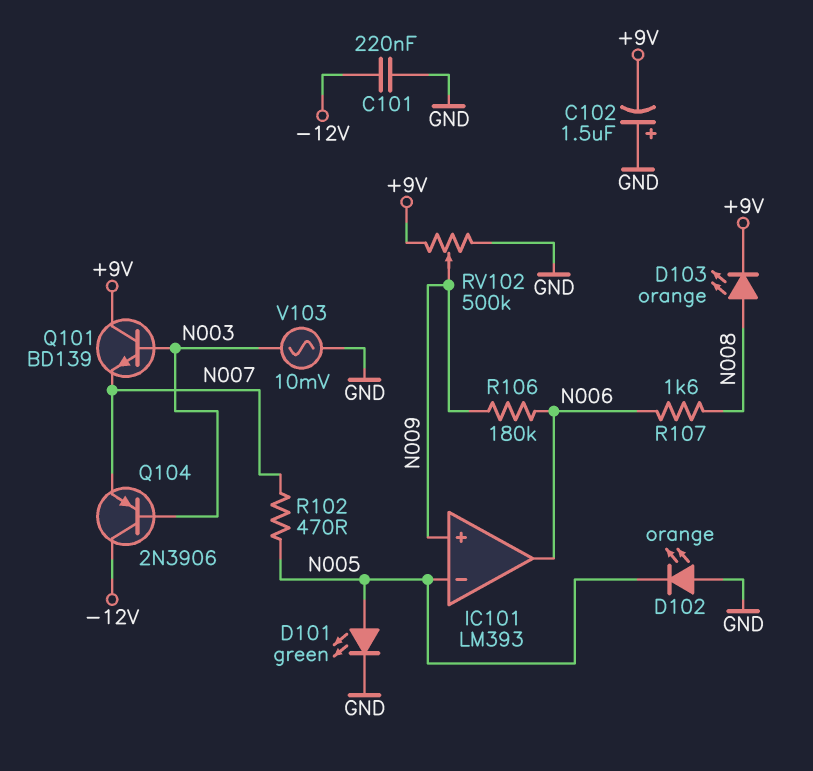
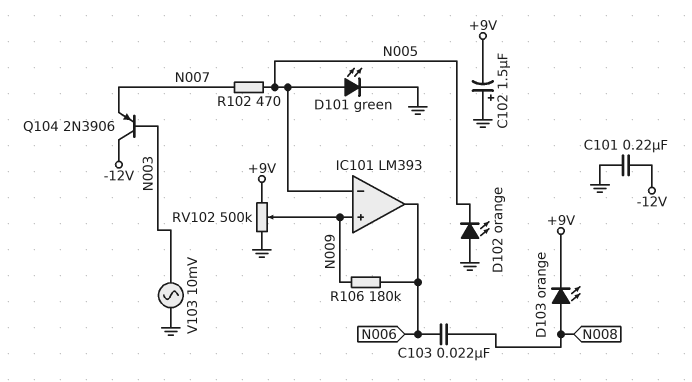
C103: none -> 22nF (N006, N008)
Q101: NPN BD139 (B N003, C +9V, E N007) -> none
R107: 1.6k (N006, N008) -> none

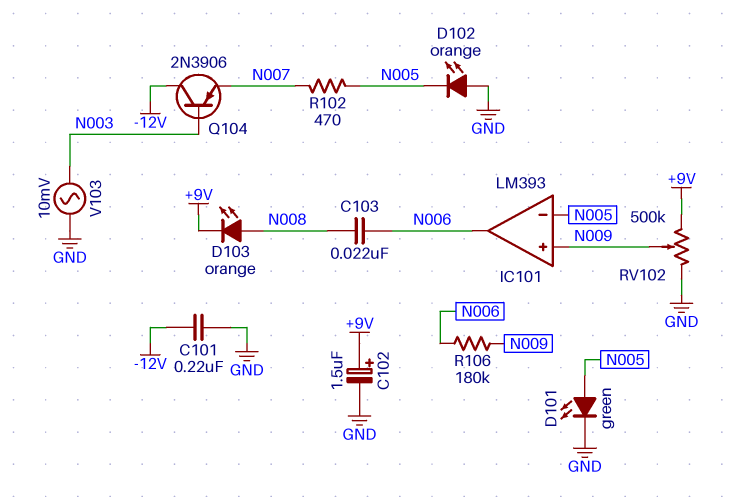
C102: 1.5uF (plus GND, minus +9V) -> 1.5uF (plus +9V, minus GND)

